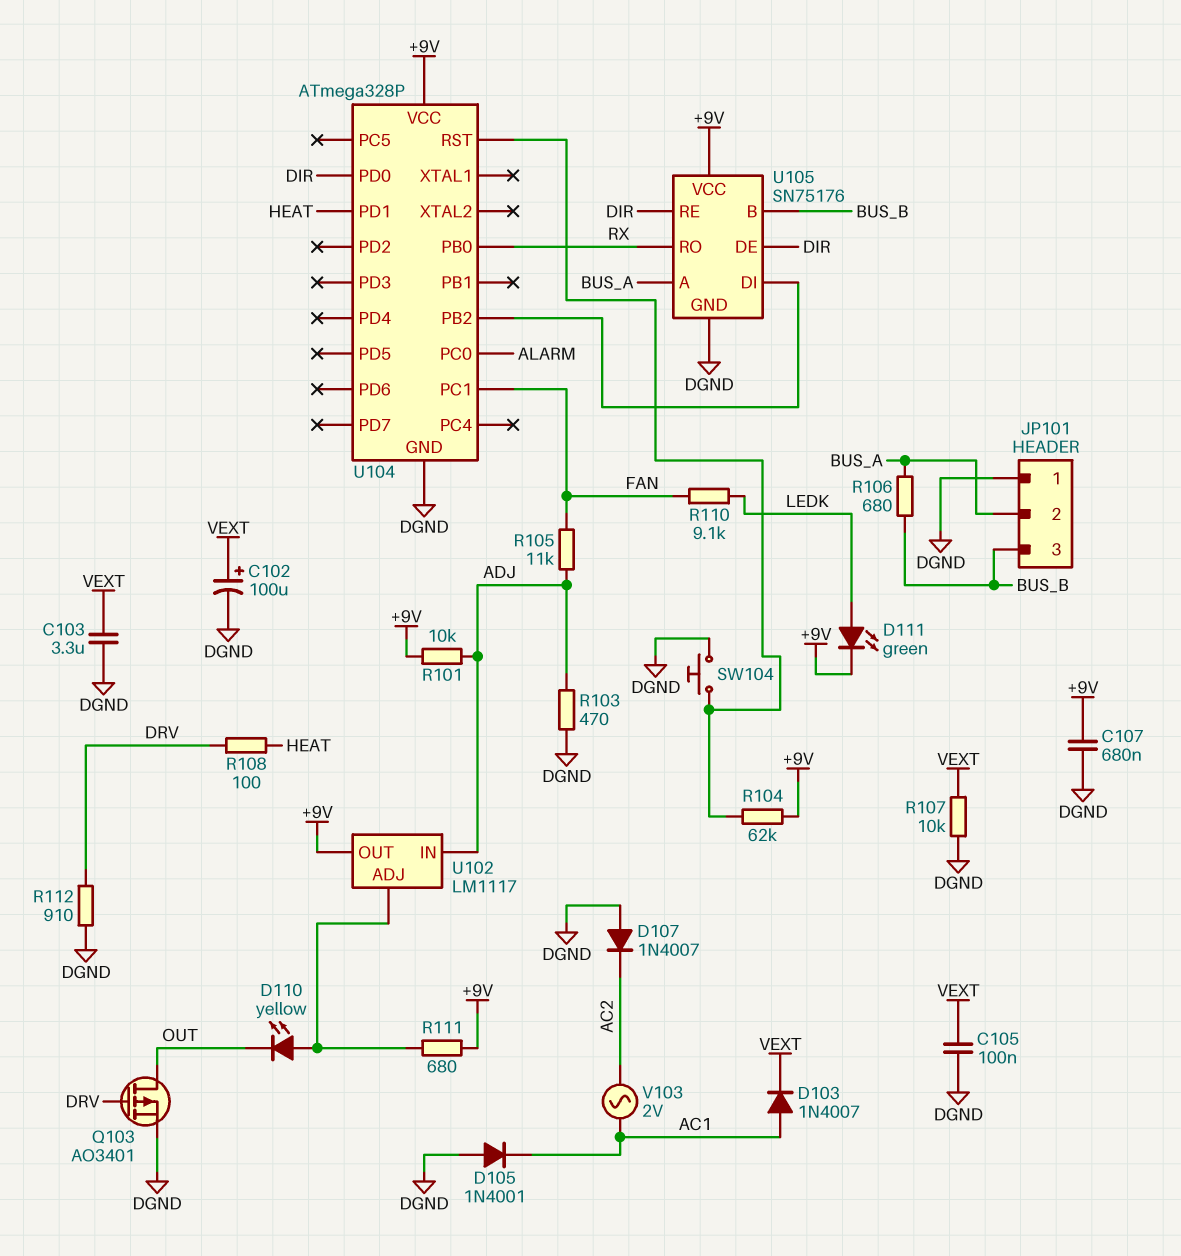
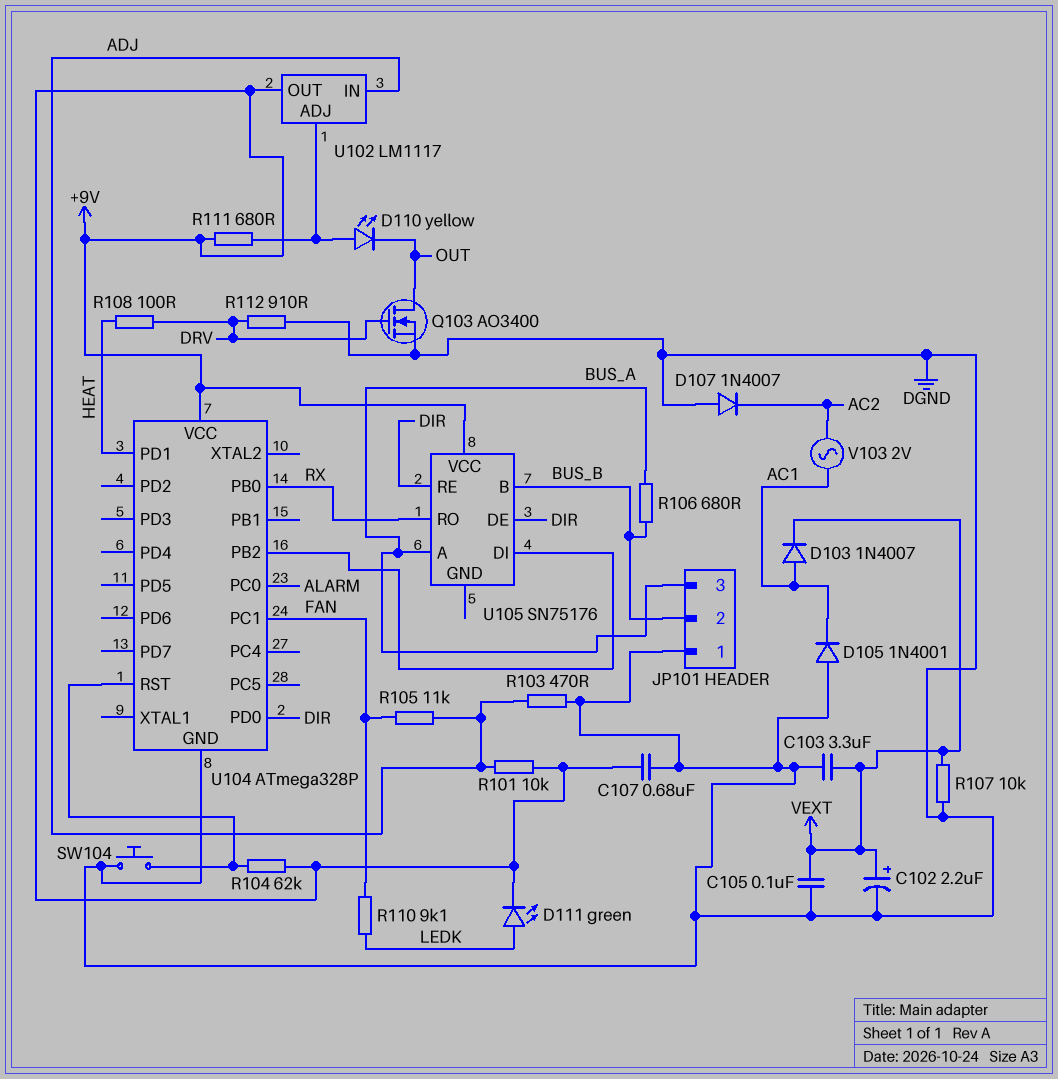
C102: 100uF (plus VEXT, minus DGND) -> 2.2uF (plus VEXT, minus DGND)
JP101 pin 2: BUS_A -> BUS_B
JP101 pin 3: BUS_B -> BUS_A
Q103: PMOS AO3401 (G DRV, D OUT, S DGND) -> NMOS AO3400 (G DRV, D OUT, S DGND)
U105 pin GND: DGND -> none

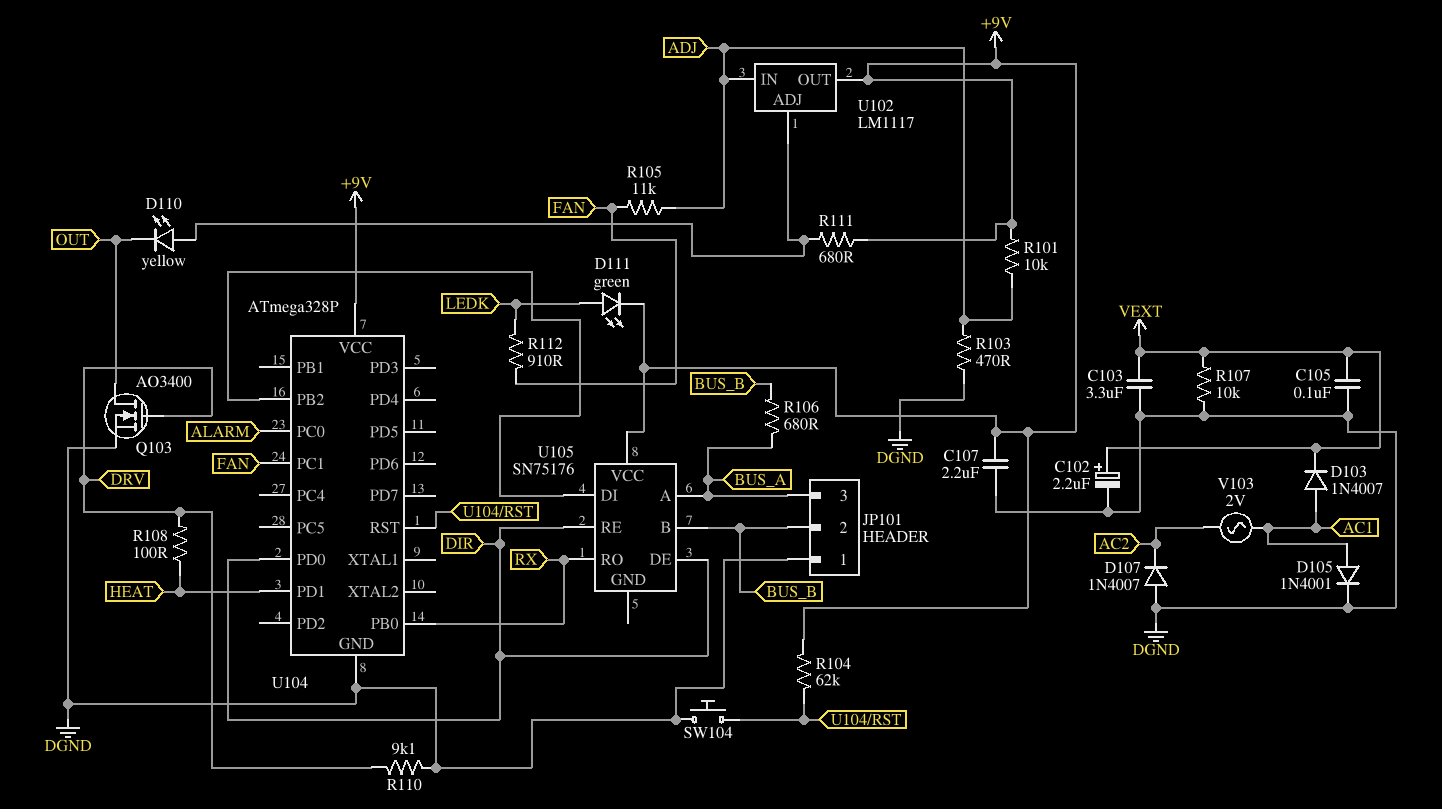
C107: 680nF (+9V, DGND) -> 2.2uF (+9V, DGND)
D105: diode 1N4001 (A DGND, K AC1) -> diode 1N4001 (A AC1, K DGND)
R110: 9.1k (FAN, LEDK) -> 9.1k (DGND, DRV)
R112: 910 (DGND, DRV) -> 910 (FAN, LEDK)

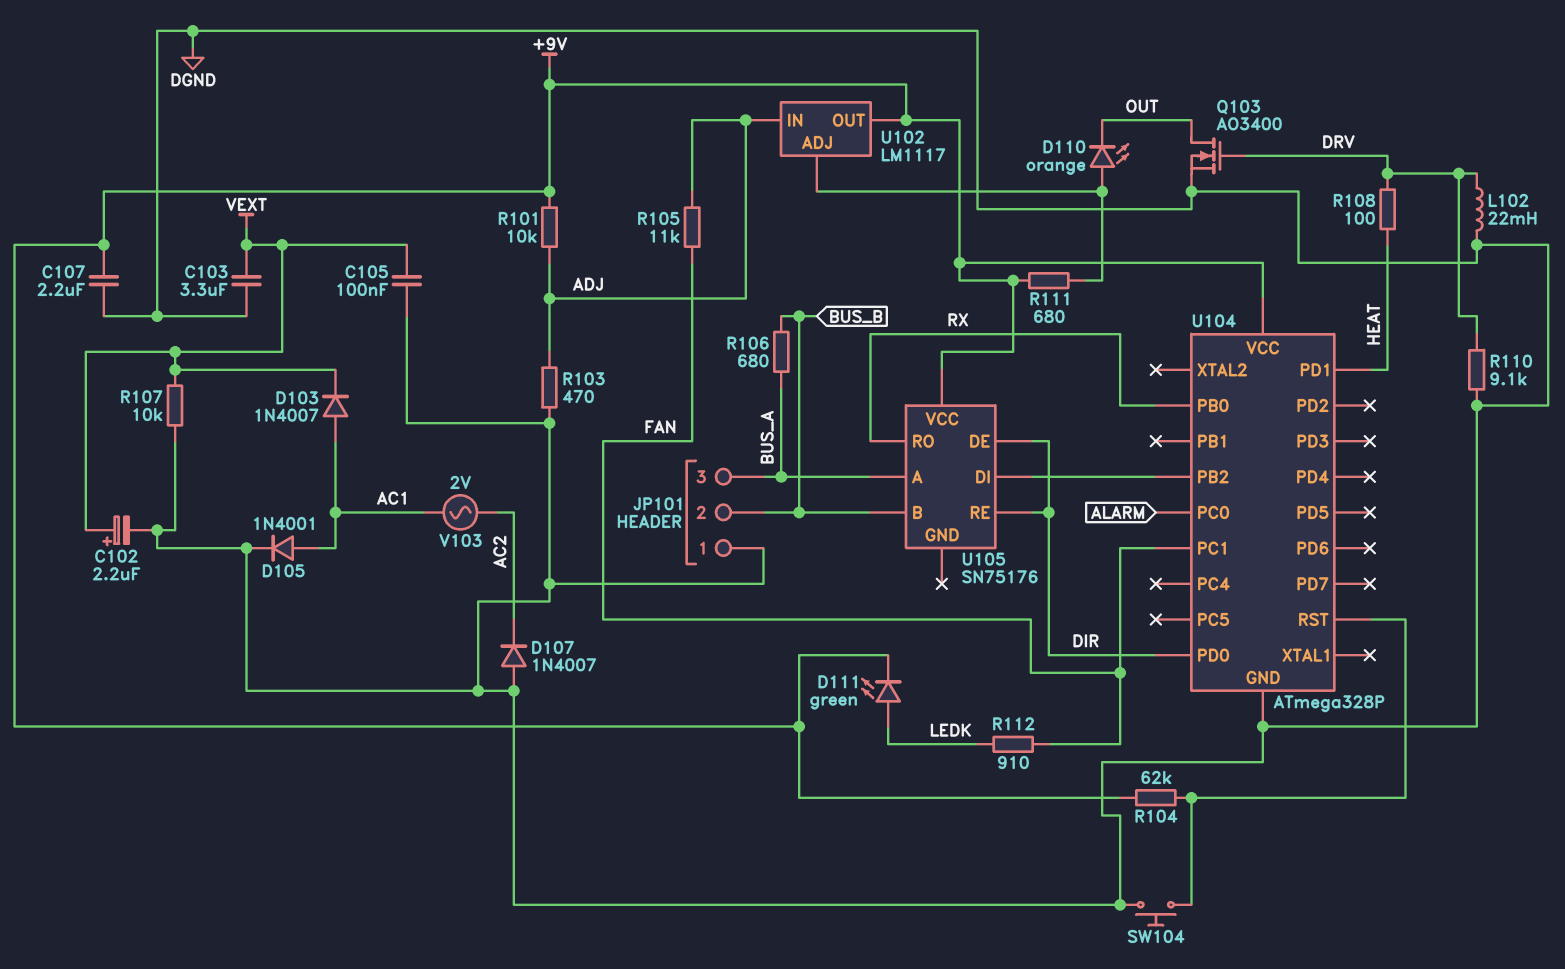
D110: LED yellow (A U102/ADJ, K OUT) -> LED orange (A U102/ADJ, K OUT)
L102: none -> 22mH (DGND, DRV)

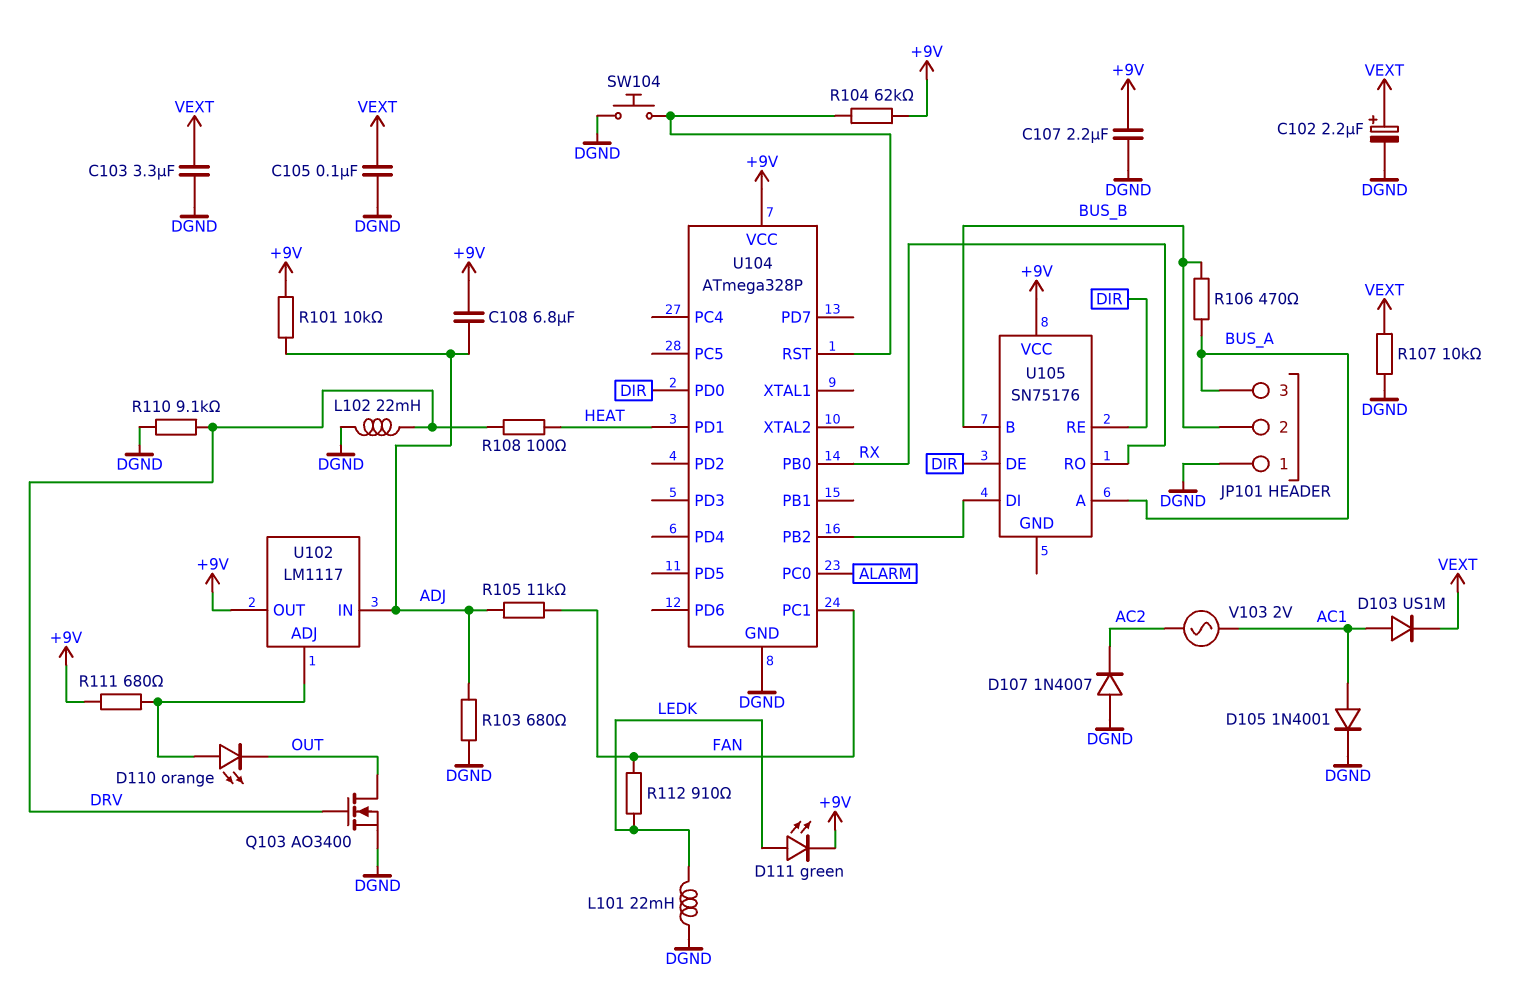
C108: none -> 6.8uF (+9V, ADJ)
D103: diode 1N4007 (A AC1, K VEXT) -> diode US1M (A AC1, K VEXT)
L101: none -> 22mH (DGND, LEDK)
R103: 470 (ADJ, DGND) -> 680 (ADJ, DGND)
R106: 680 (BUS_A, BUS_B) -> 470 (BUS_A, BUS_B)

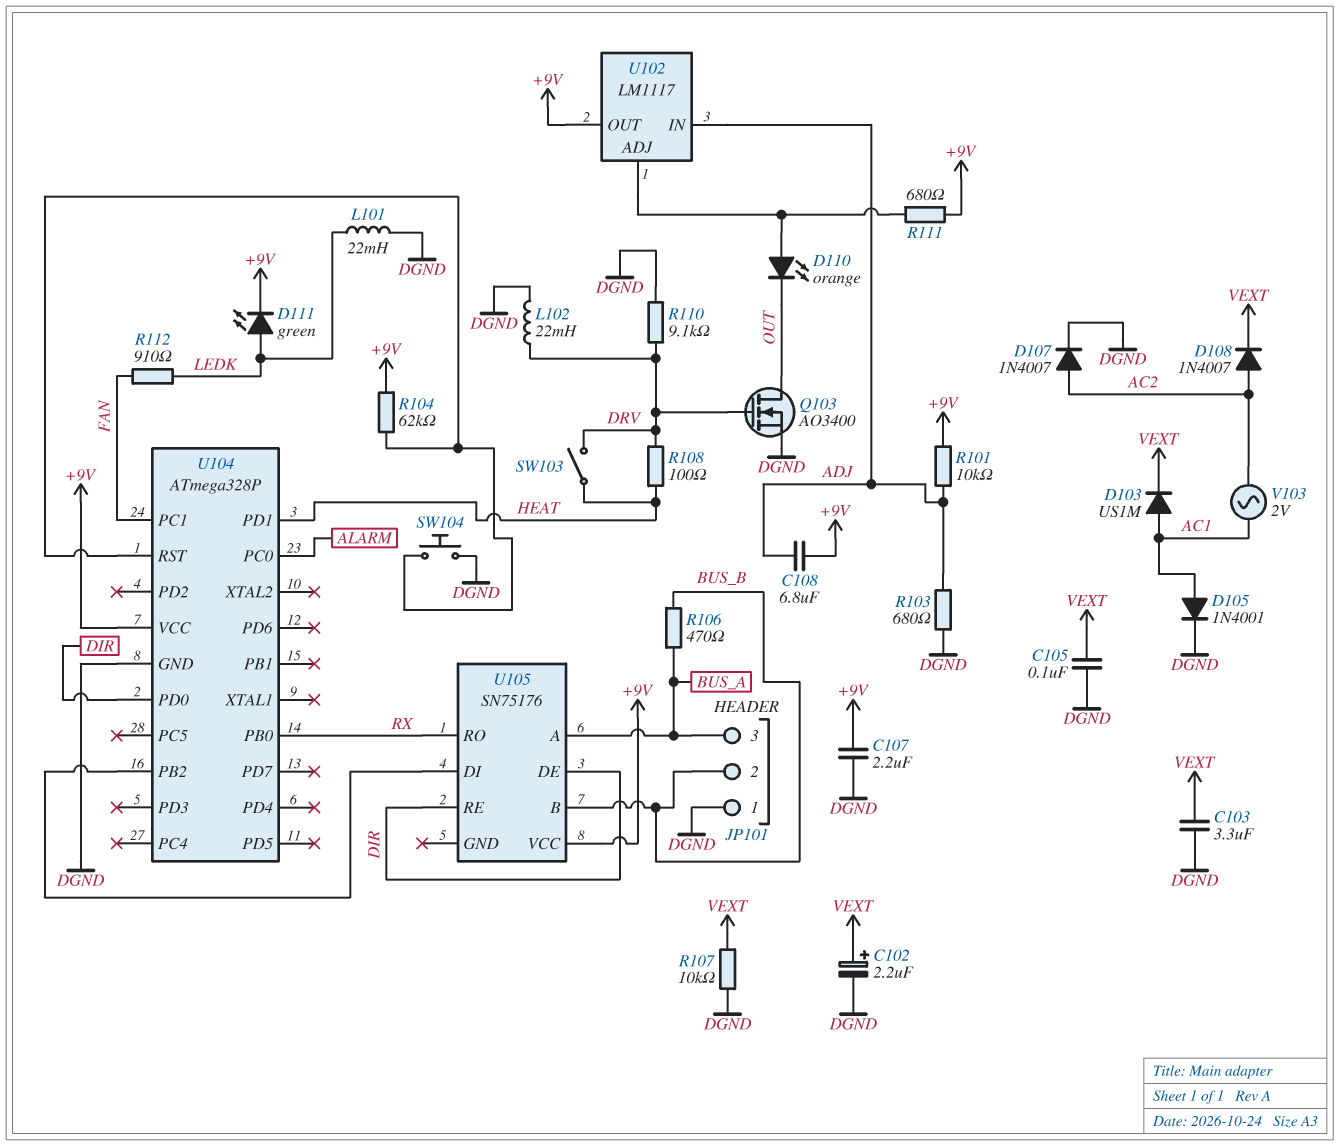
D107: diode 1N4007 (A DGND, K AC2) -> diode 1N4007 (A AC2, K DGND)
D108: none -> diode 1N4007 (A AC2, K VEXT)
R105: 11k (ADJ, FAN) -> none
SW103: none -> switch (DRV, HEAT)

